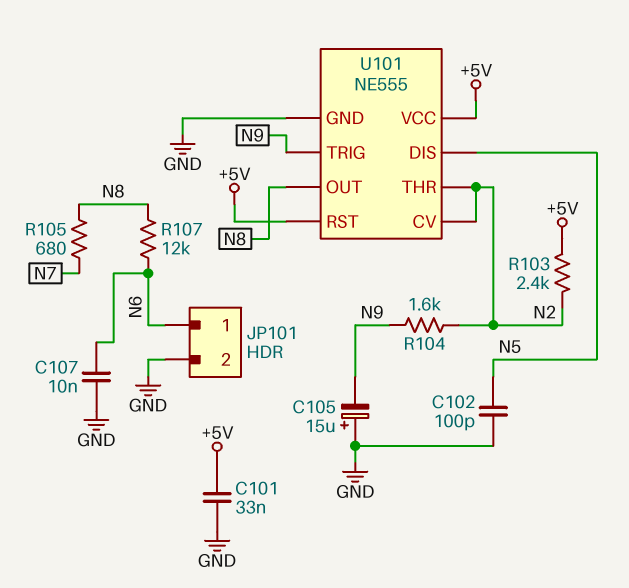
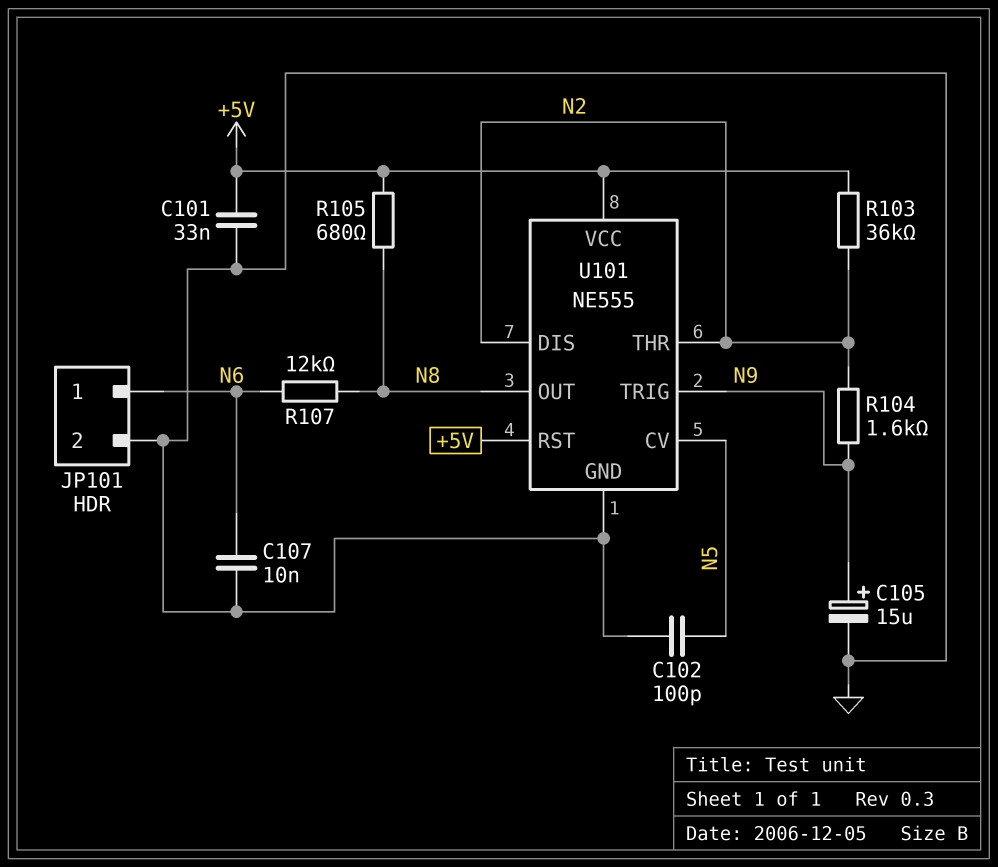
C105: 15uF (plus GND, minus N9) -> 15uF (plus N9, minus GND)
R103: 2.4k (+5V, N2) -> 36k (+5V, N2)
R105: 680 (N7, N8) -> 680 (+5V, N8)
U101 pin CV: N2 -> N5
U101 pin DIS: N5 -> N2

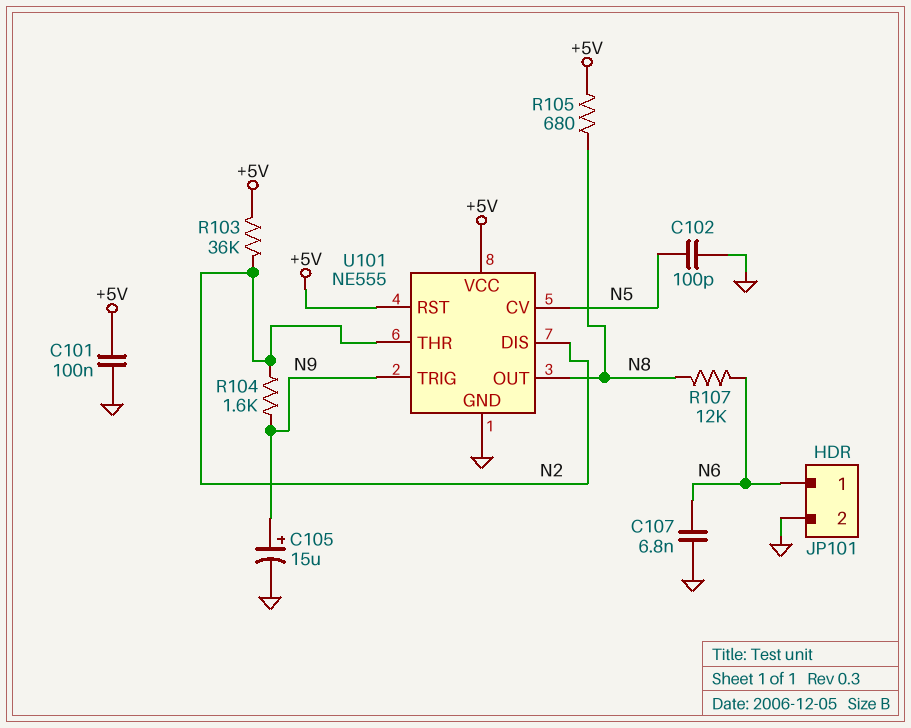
C101: 33nF (+5V, GND) -> 100nF (+5V, GND)
C107: 10nF (GND, N6) -> 6.8nF (GND, N6)

